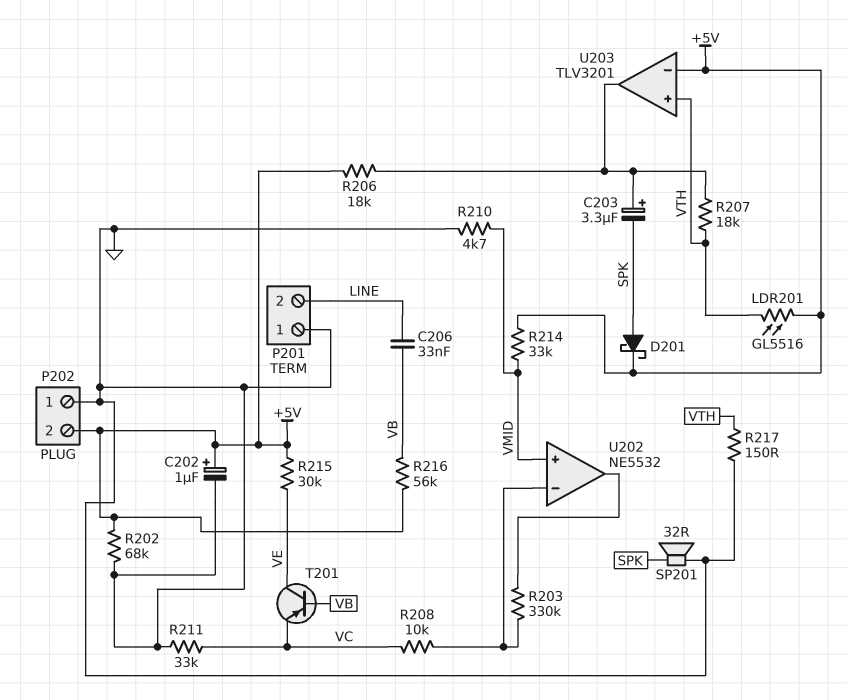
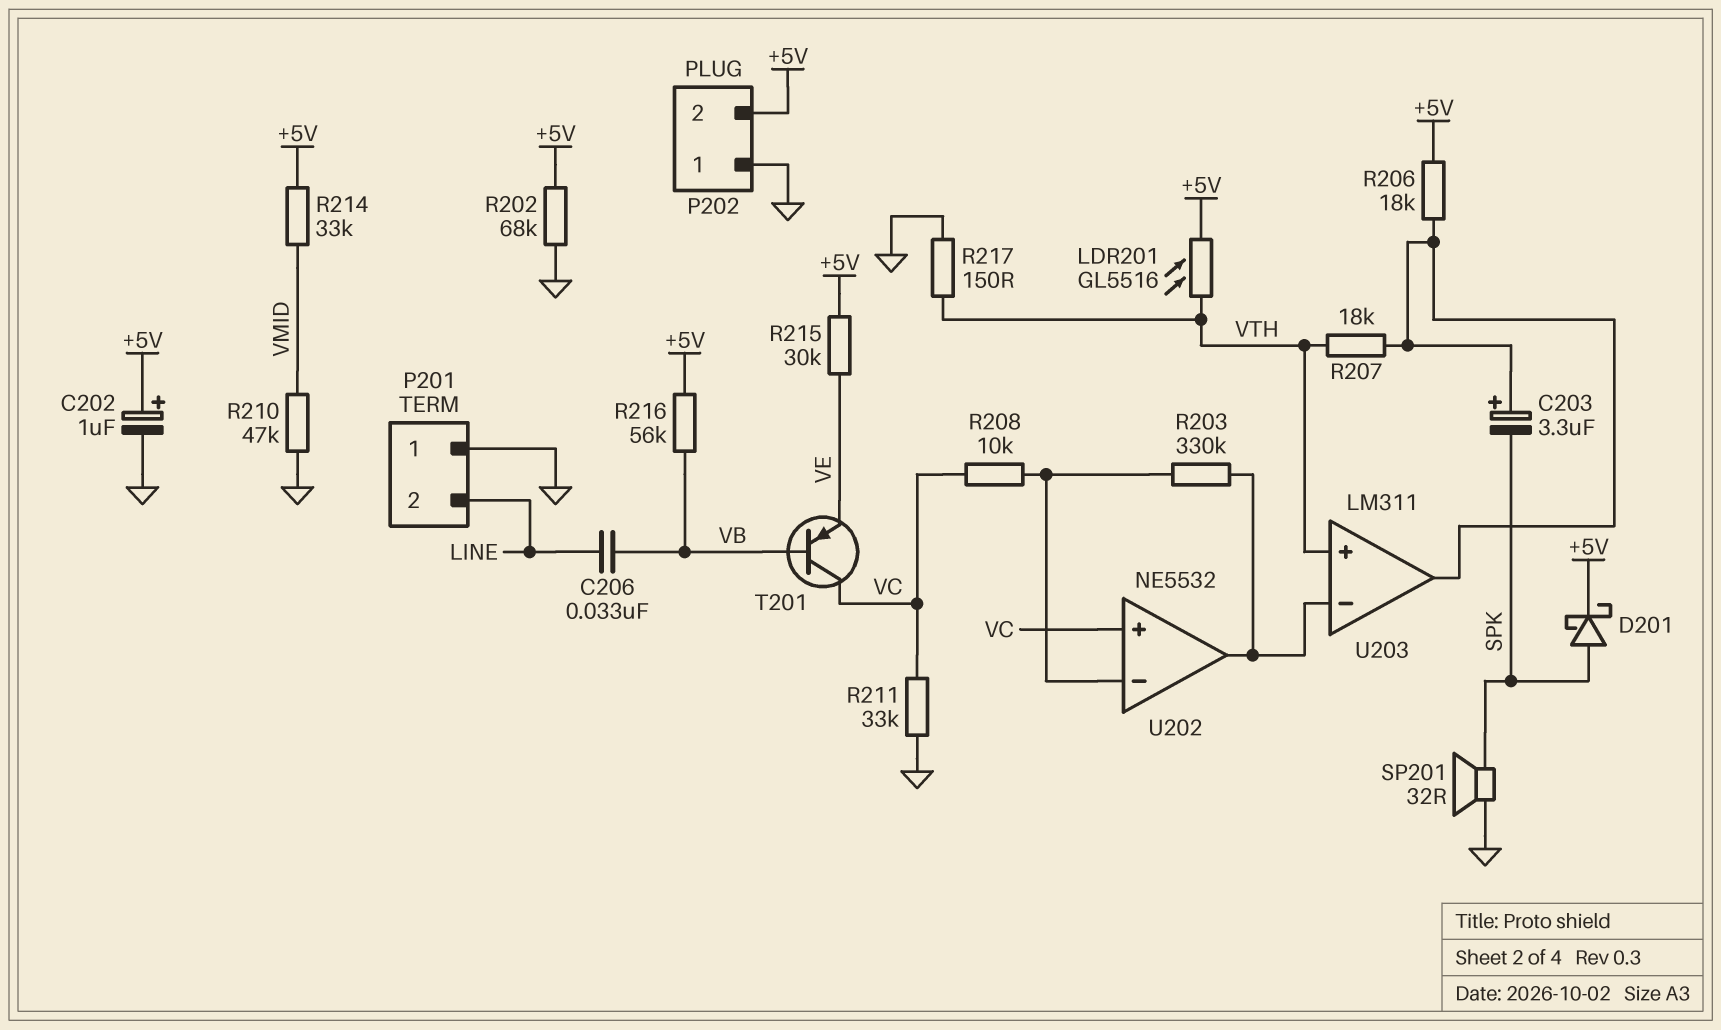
R210: 4.7k (GND, VMID) -> 47k (GND, VMID)
T201: PNP (B VB, C VE, E VC) -> PNP (B VB, C VC, E VE)
U202 pin in+: VMID -> VC
U203: TLV3201 -> LM311
U203 pin in-: +5V -> U202/out

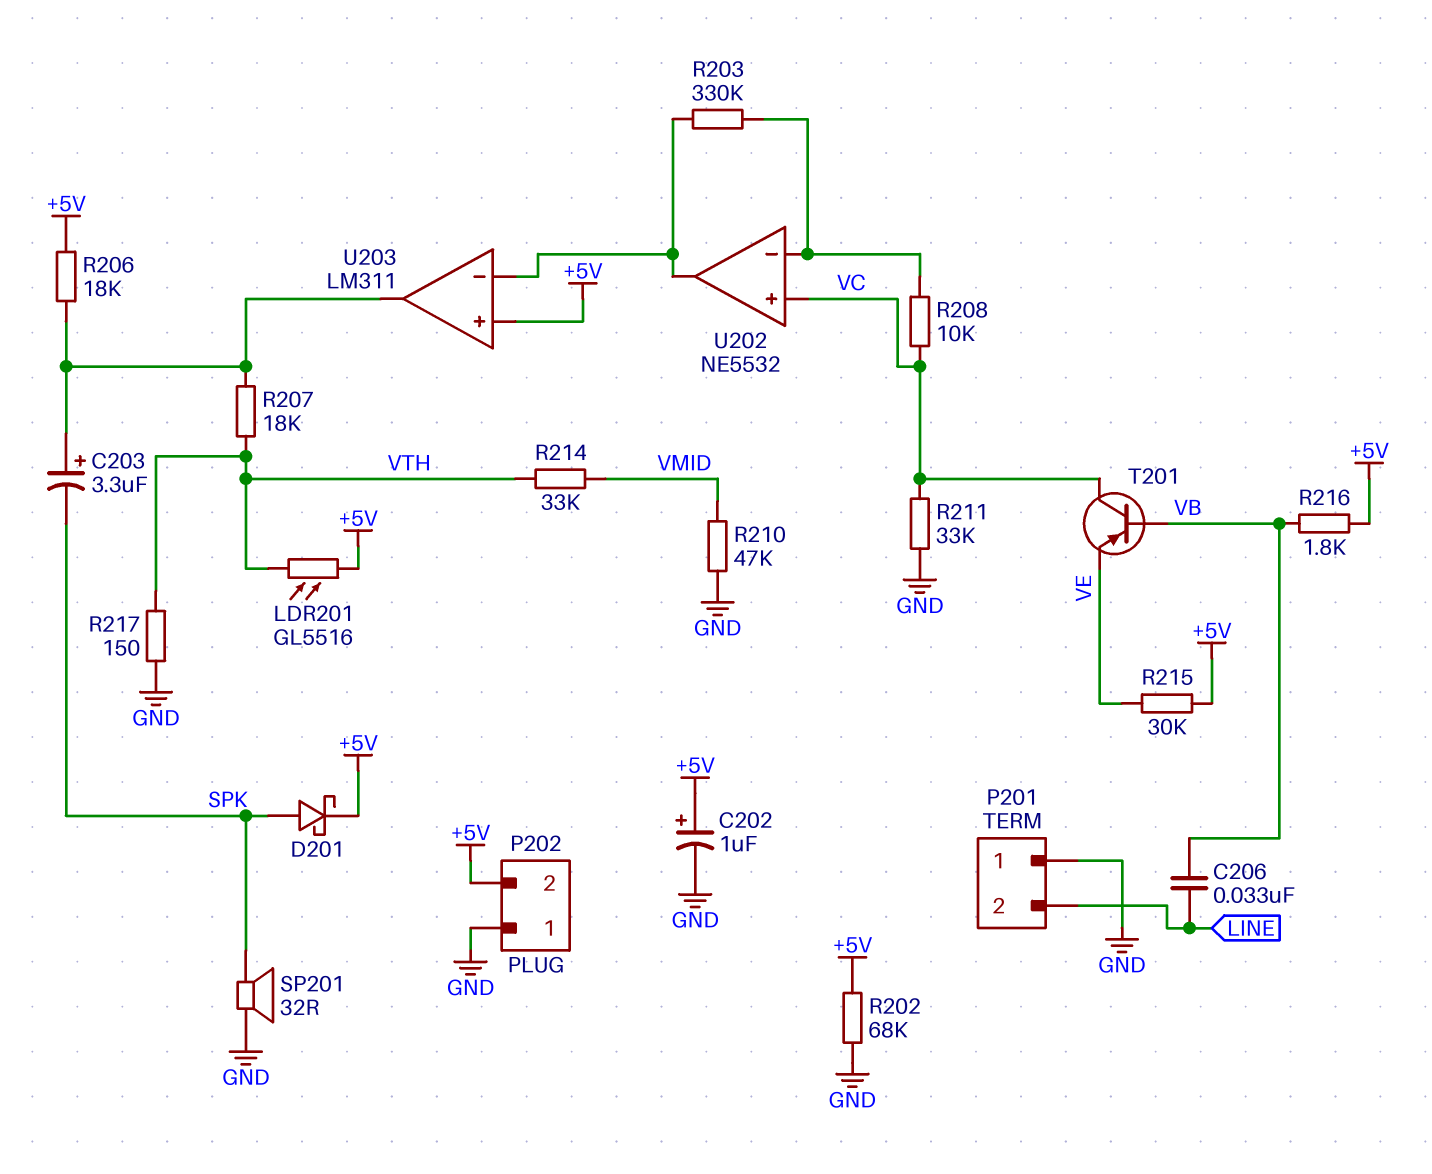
R214: 33k (+5V, VMID) -> 33k (VMID, VTH)
R216: 56k (+5V, VB) -> 1.8k (+5V, VB)
U203 pin in+: VTH -> +5V

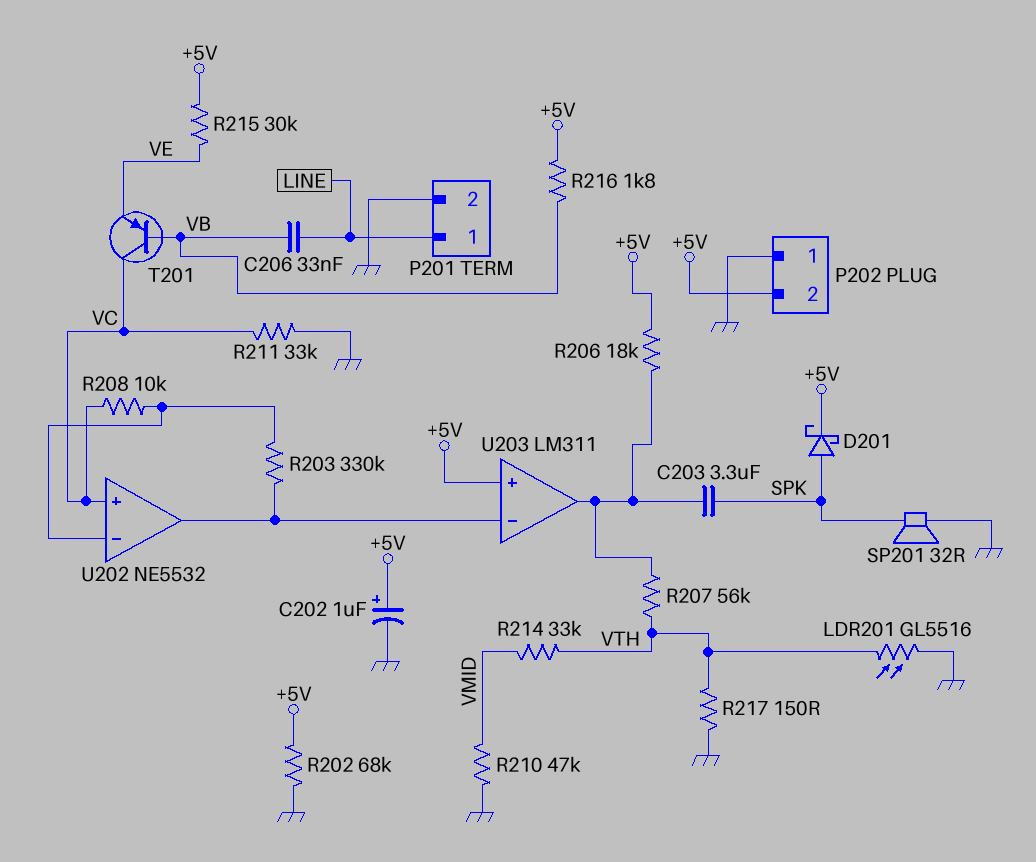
C203: 3.3uF (plus U203/out, minus SPK) -> 3.3uF (SPK, U203/out)
LDR201: GL5516 (+5V, VTH) -> GL5516 (GND, VTH)
P201 pin 1: GND -> LINE
P201 pin 2: LINE -> GND
R207: 18k (U203/out, VTH) -> 56k (U203/out, VTH)

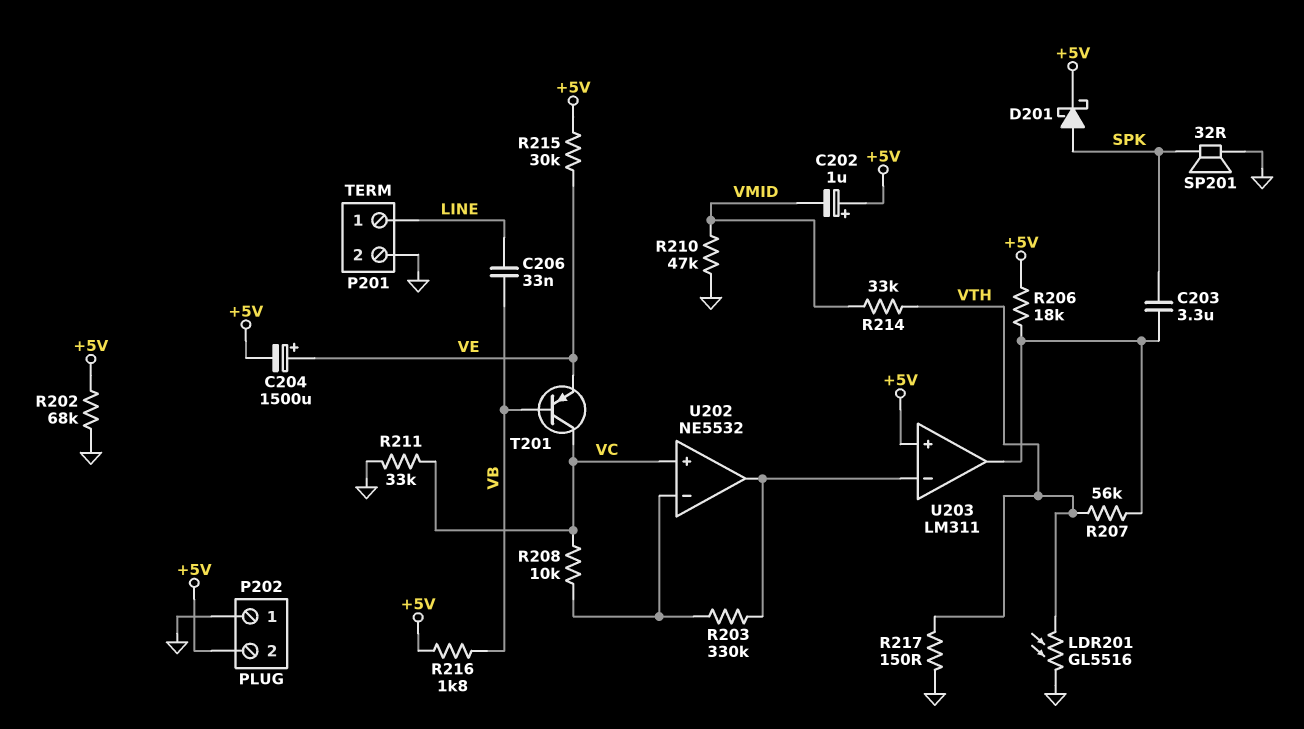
C202: 1uF (plus +5V, minus GND) -> 1uF (plus +5V, minus VMID)
C204: none -> 1500uF (plus VE, minus +5V)

